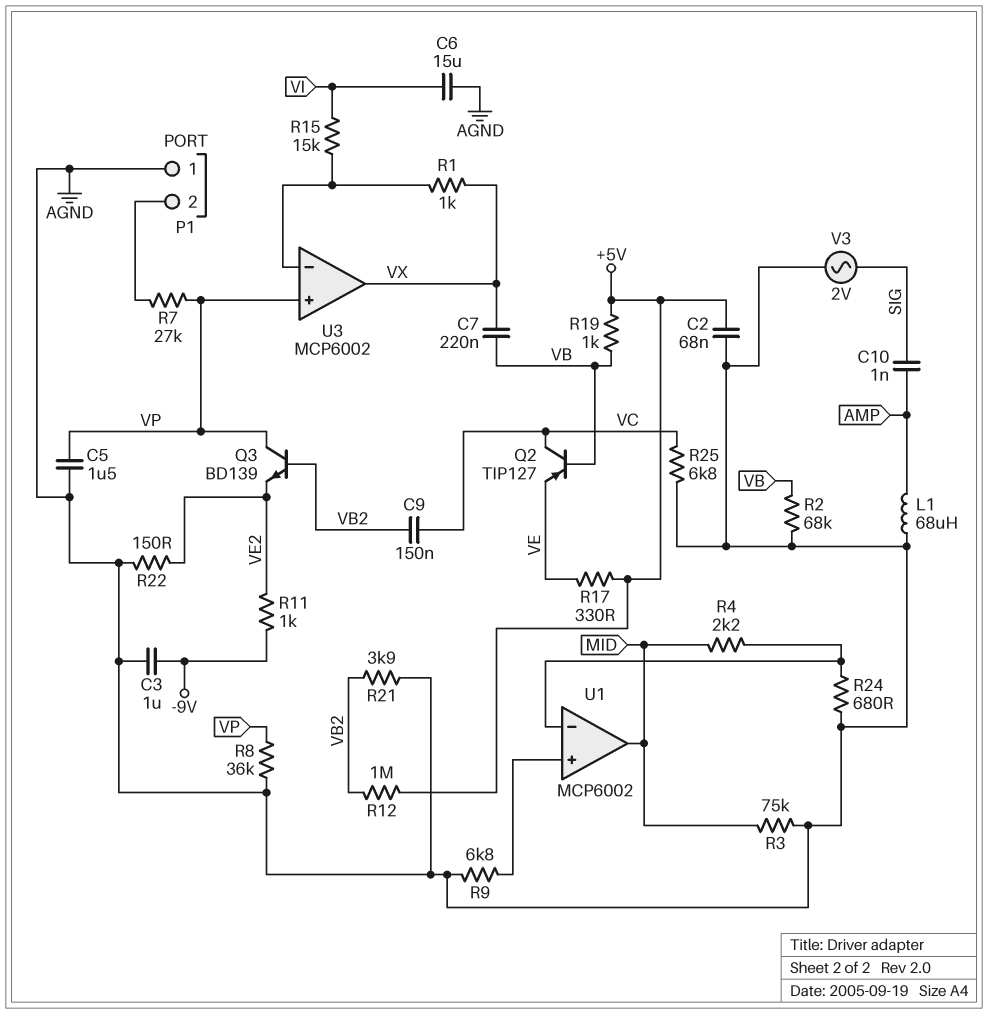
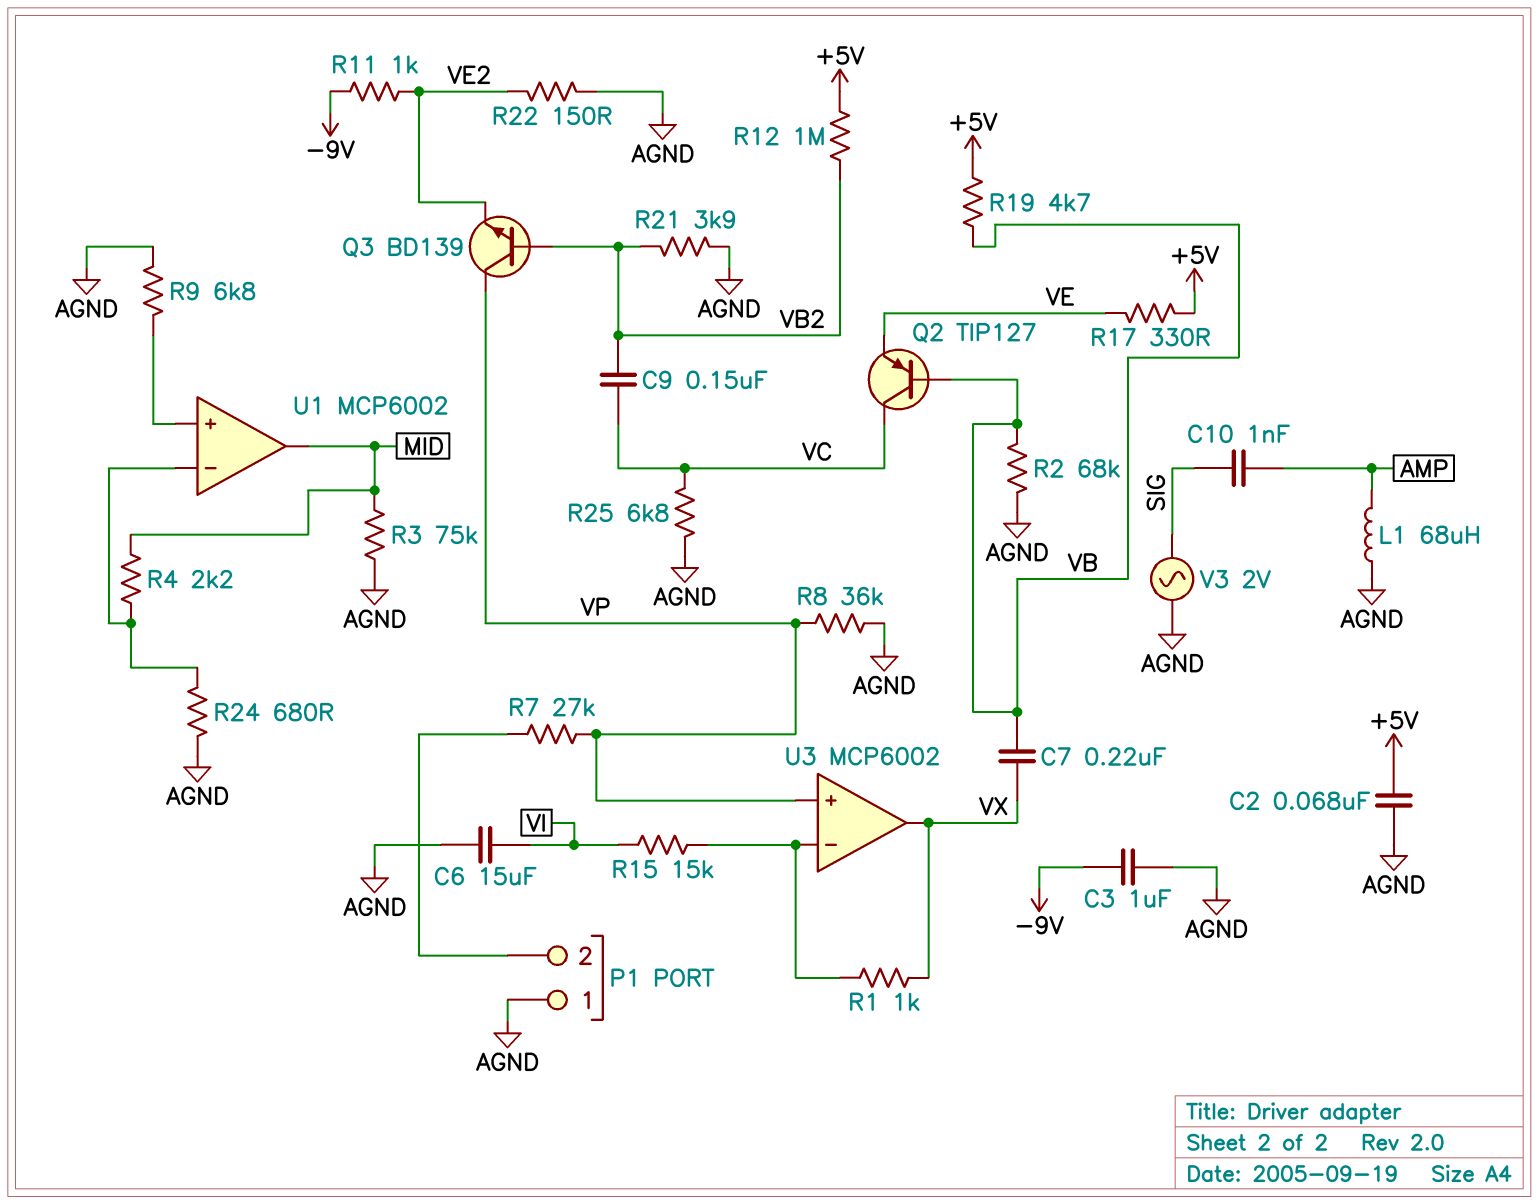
C5: 1.5uF (AGND, VP) -> none
R19: 1k (+5V, VB) -> 4.7k (+5V, VB)

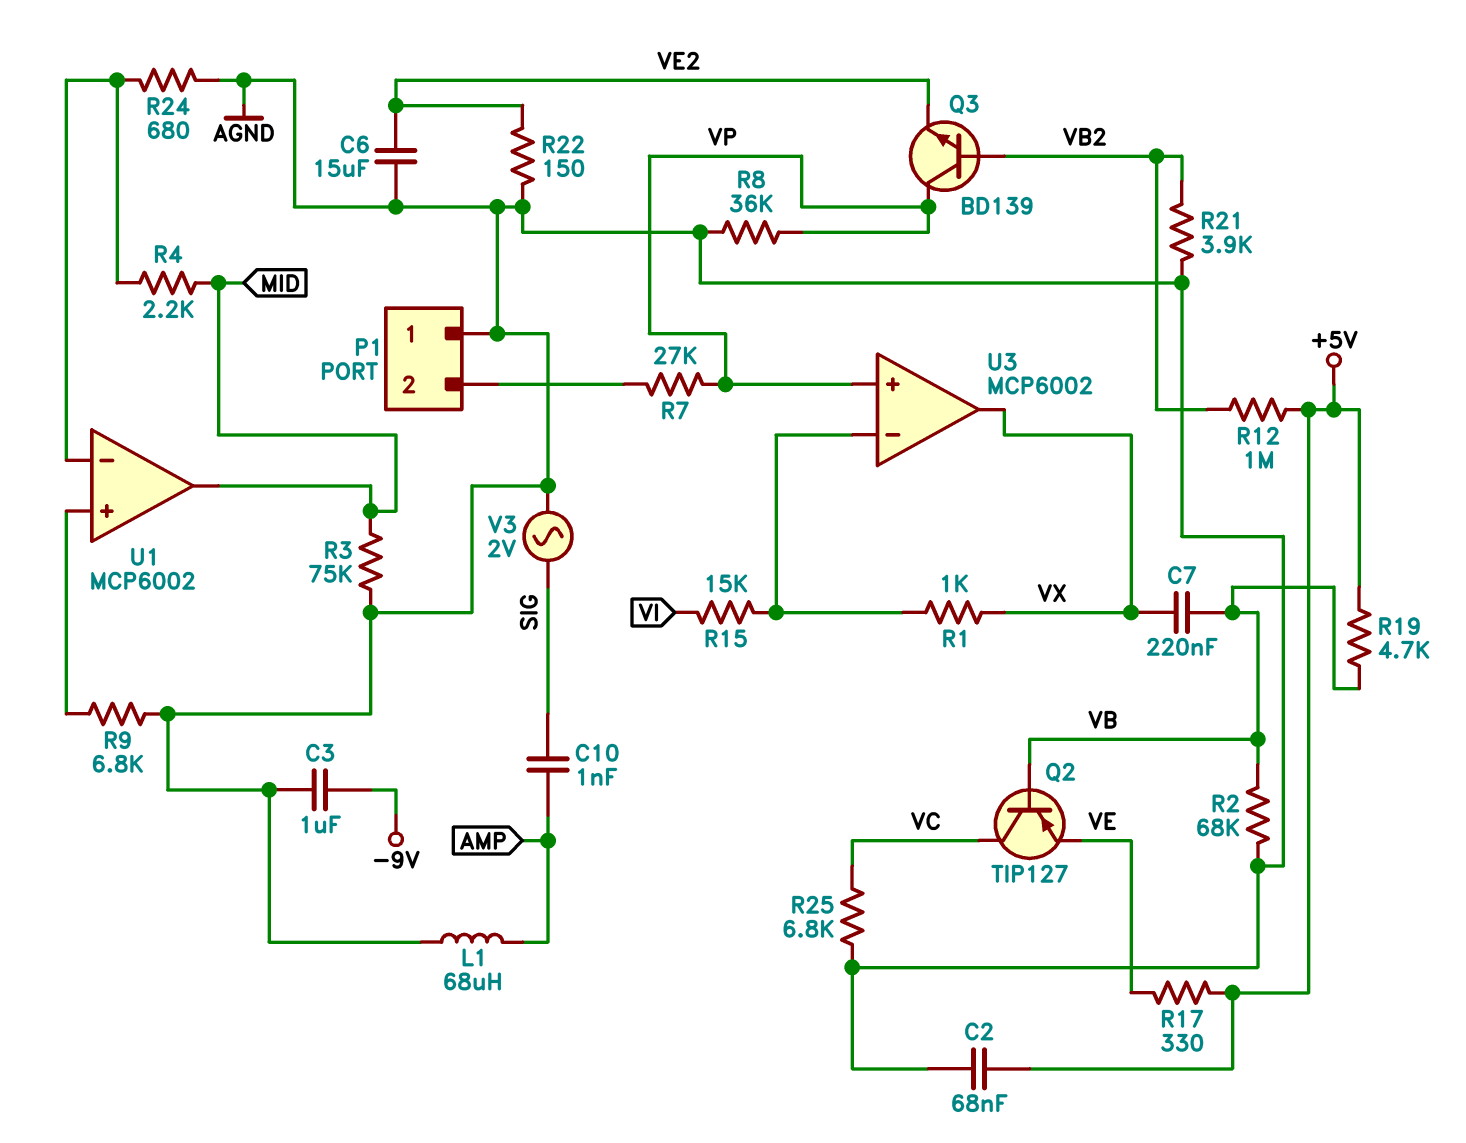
C6: 15uF (AGND, VI) -> 15uF (AGND, VE2)
C9: 150nF (VB2, VC) -> none
R11: 1k (-9V, VE2) -> none

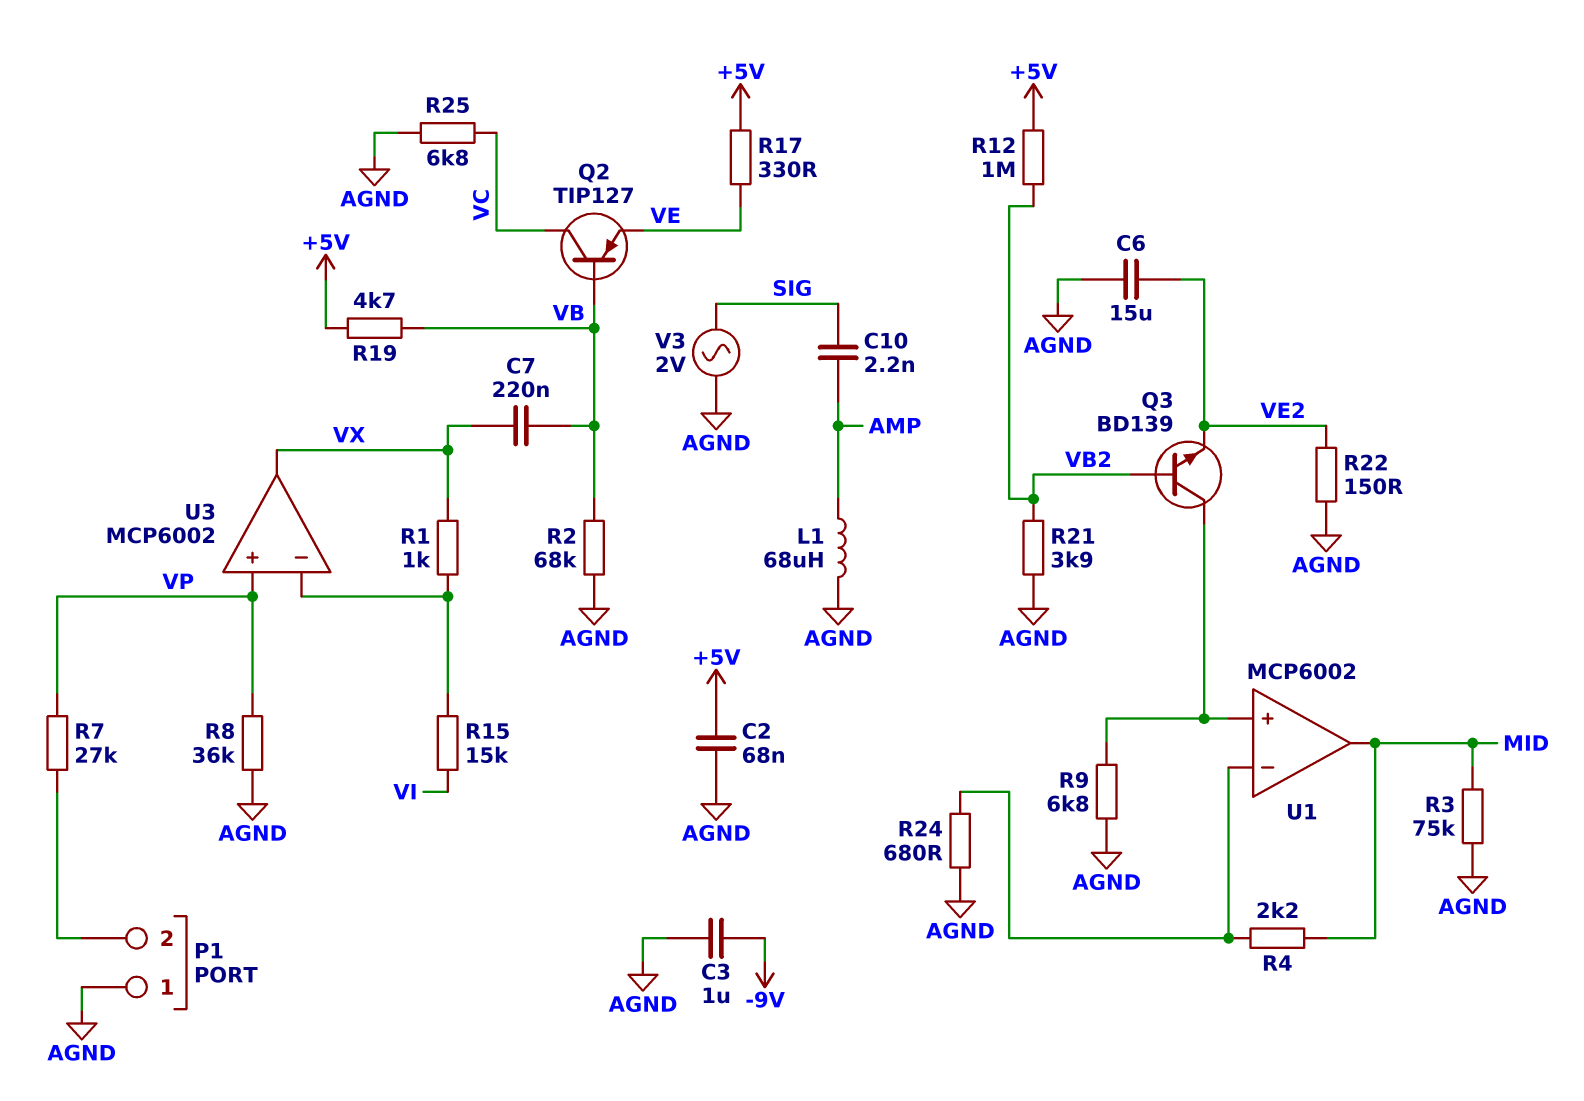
C10: 1nF (AMP, SIG) -> 2.2nF (AMP, SIG)
Q3: NPN BD139 (B VB2, C VP, E VE2) -> NPN BD139 (B VB2, C U1/in+, E VE2)

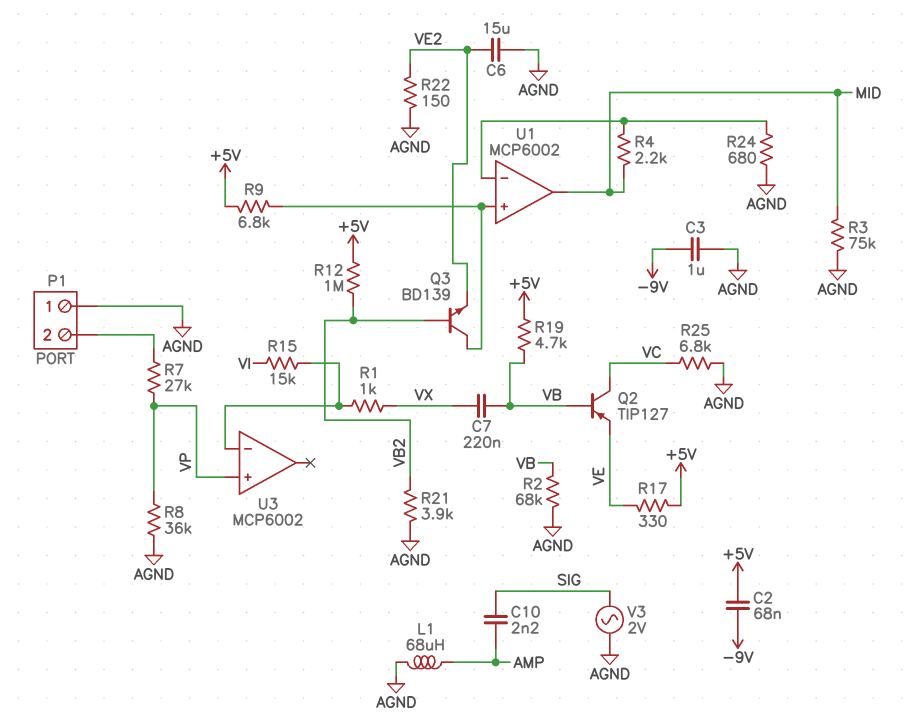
C2: 68nF (+5V, AGND) -> 68nF (+5V, -9V)
R9: 6.8k (AGND, U1/in+) -> 6.8k (+5V, U1/in+)
U3 pin out: VX -> none

